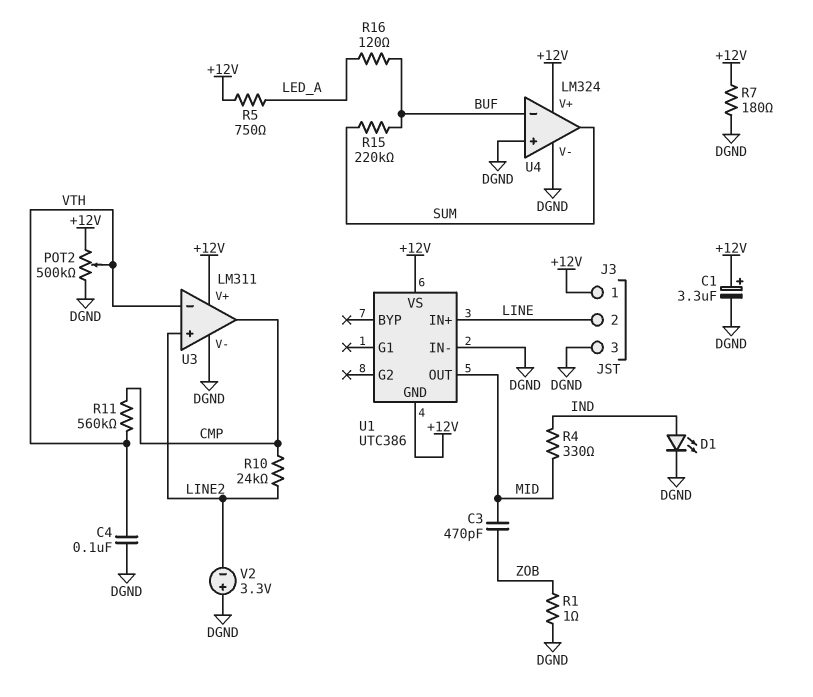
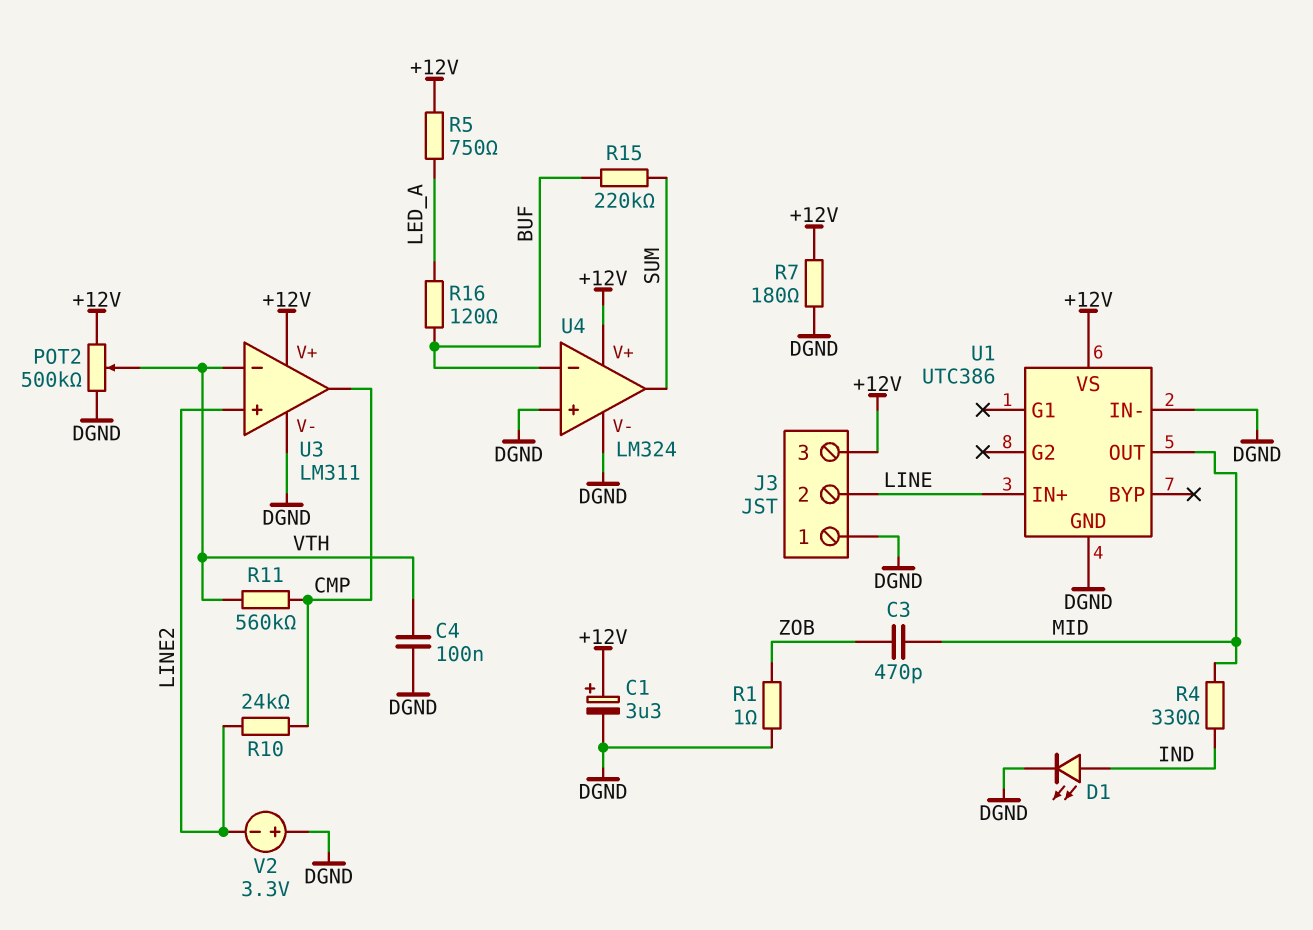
J3 pin 1: +12V -> DGND
J3 pin 3: DGND -> +12V
U1 pin GND: +12V -> DGND

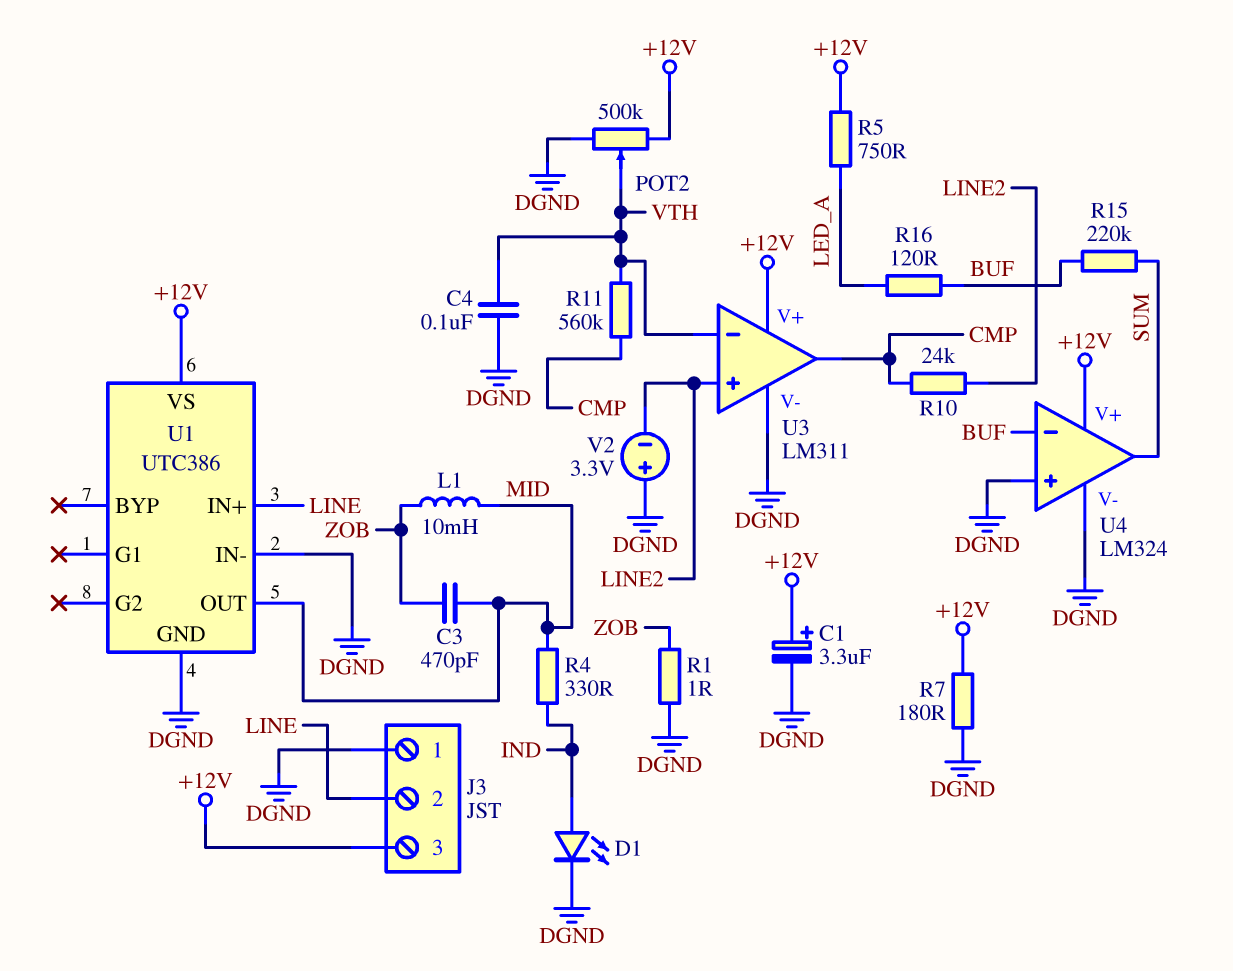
L1: none -> 10mH (MID, ZOB)

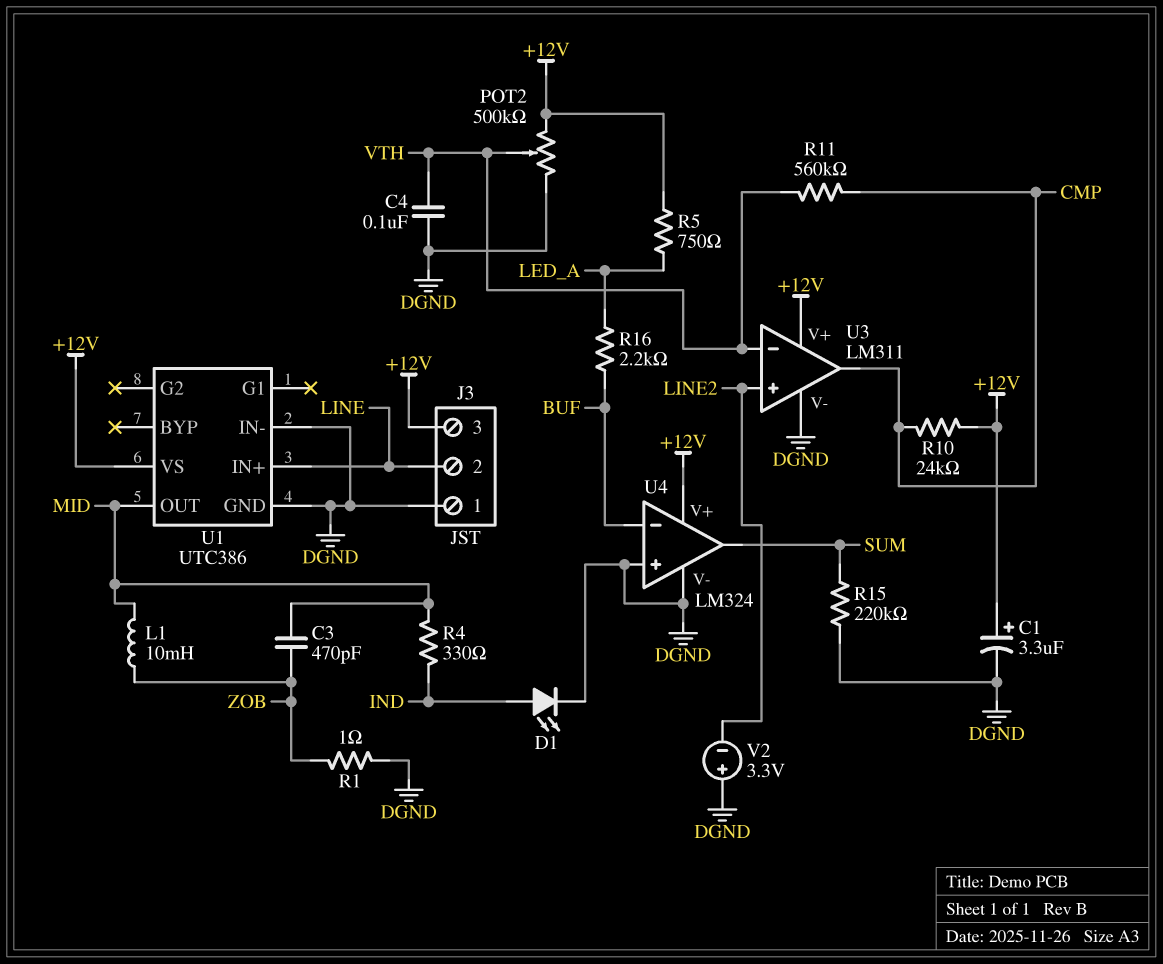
R7: 180 (+12V, DGND) -> none
R10: 24k (CMP, LINE2) -> 24k (+12V, CMP)
R15: 220k (BUF, SUM) -> 220k (DGND, SUM)
R16: 120 (BUF, LED_A) -> 2.2k (BUF, LED_A)

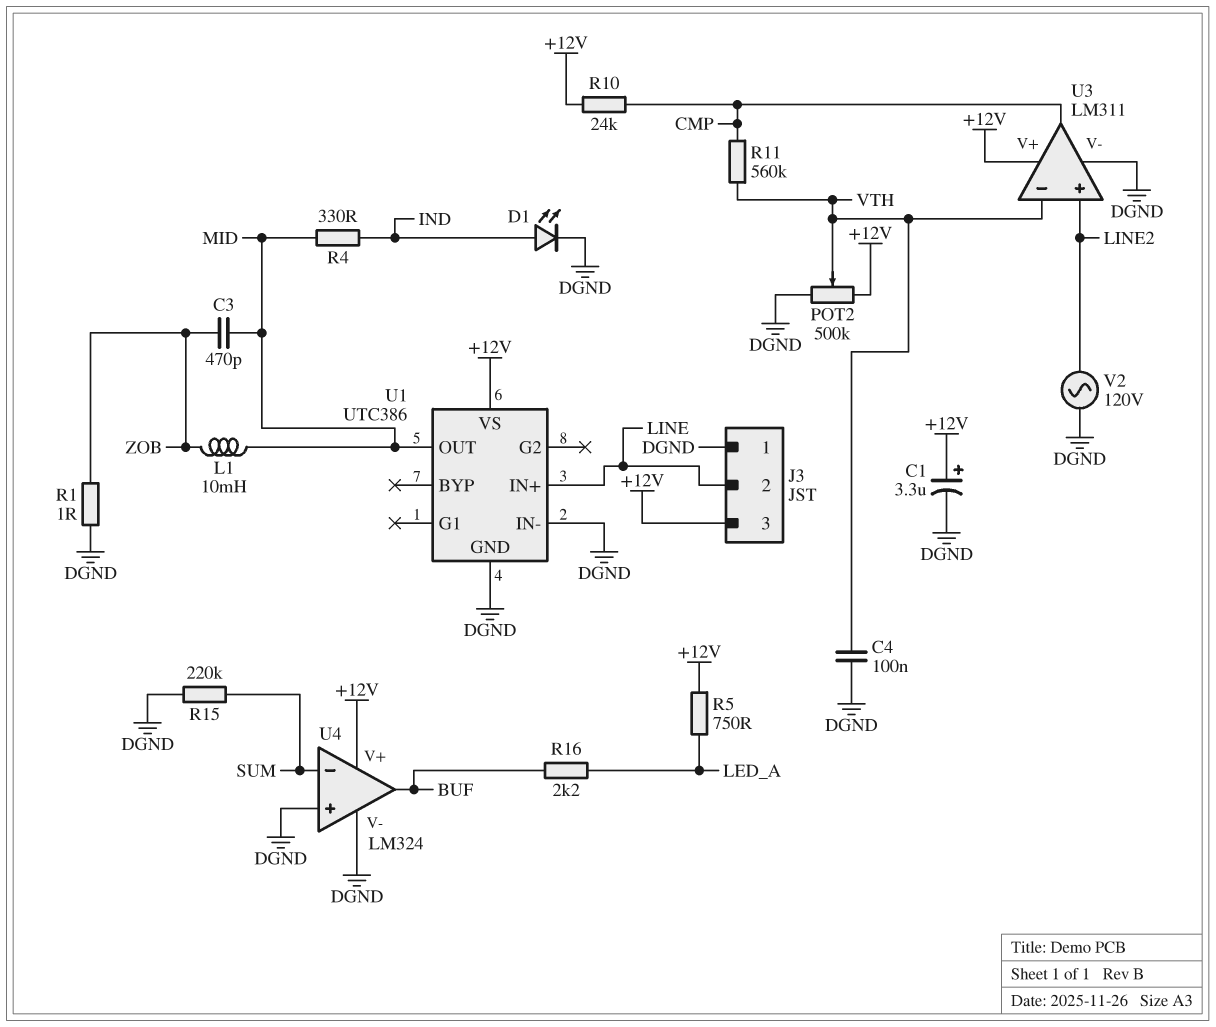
U4 pin in-: BUF -> SUM
U4 pin out: SUM -> BUF
V2: 3.3V (plus DGND, minus LINE2) -> AC 120V (DGND, LINE2)

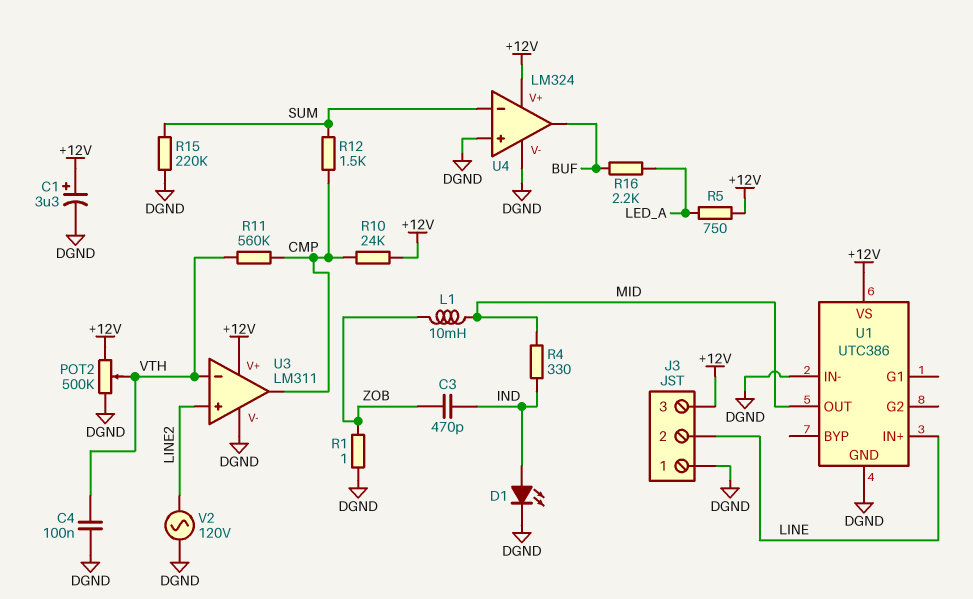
C3: 470pF (MID, ZOB) -> 470pF (IND, ZOB)
R12: none -> 1.5k (CMP, SUM)

